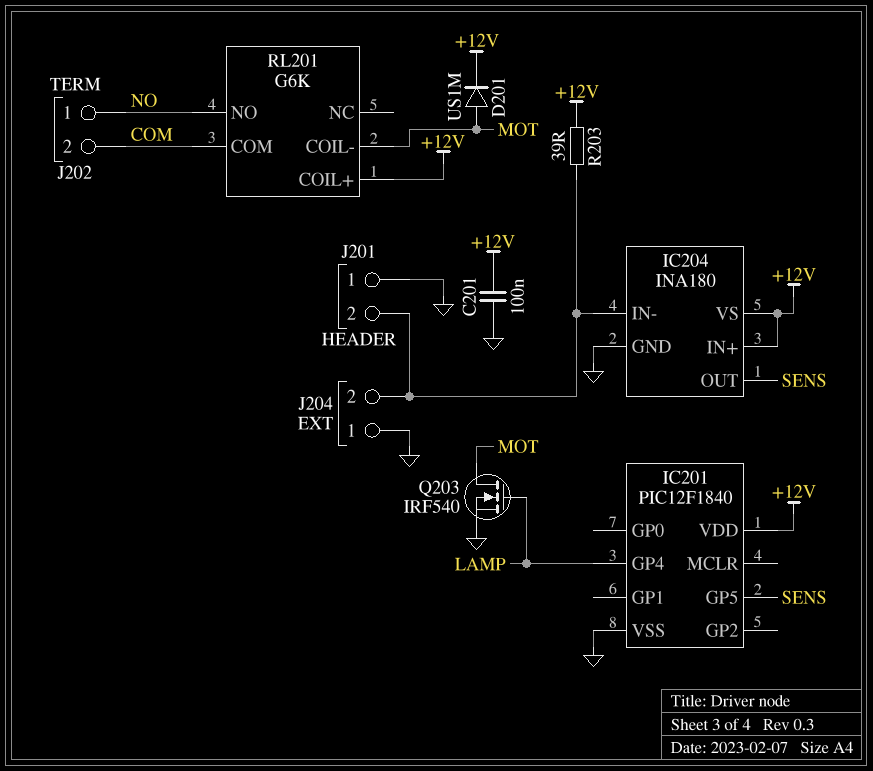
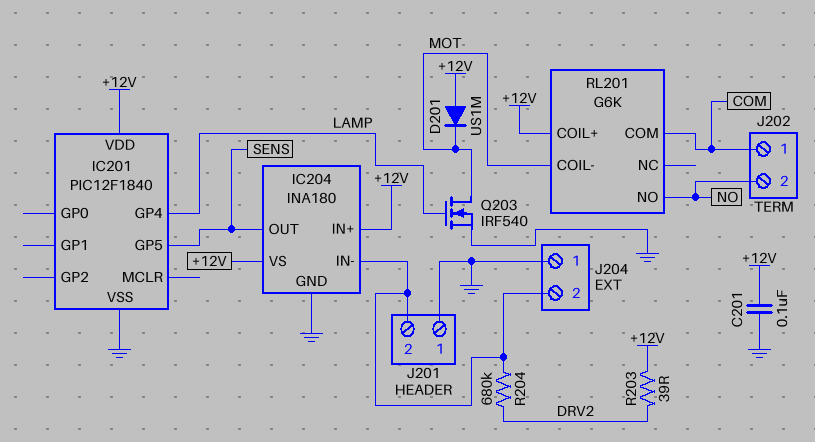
D201: diode US1M (A MOT, K +12V) -> diode US1M (A +12V, K MOT)
J202 pin 1: NO -> COM
J202 pin 2: COM -> NO
R203: 39 (+12V, IC204/IN-) -> 39 (+12V, DRV2)
R204: none -> 680k (DRV2, IC204/IN-)

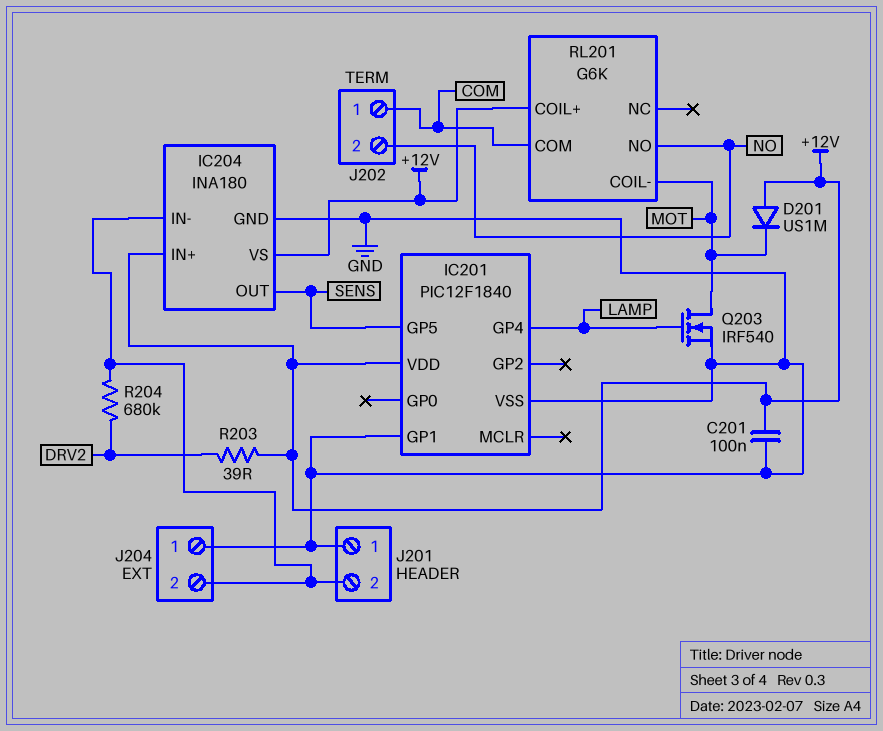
IC201 pin GP1: none -> GND

